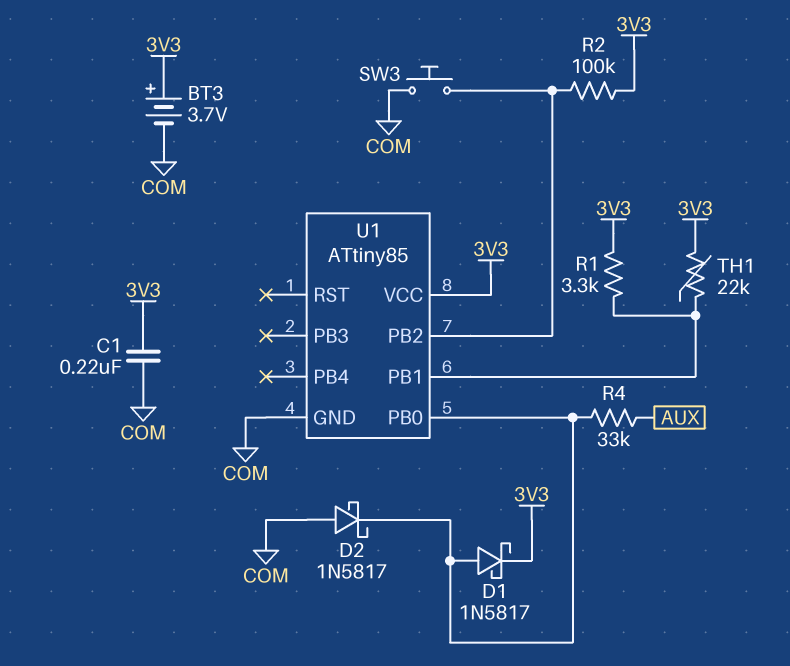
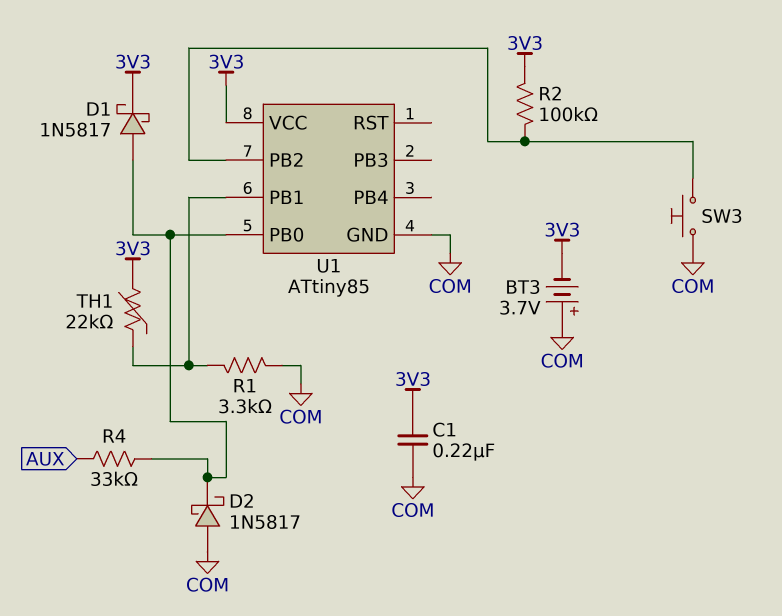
BT3: 3.7V (plus 3V3, minus COM) -> 3.7V (plus COM, minus 3V3)
R1: 3.3k (3V3, U1/PB1) -> 3.3k (COM, U1/PB1)

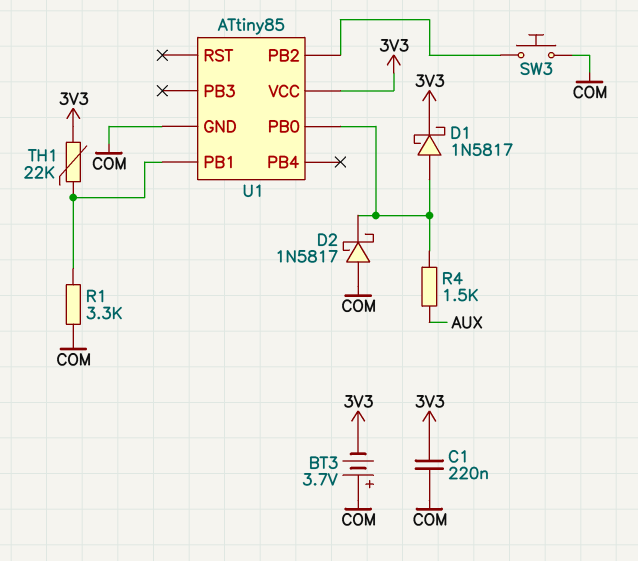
R2: 100k (3V3, U1/PB2) -> none
R4: 33k (AUX, U1/PB0) -> 1.5k (AUX, U1/PB0)

